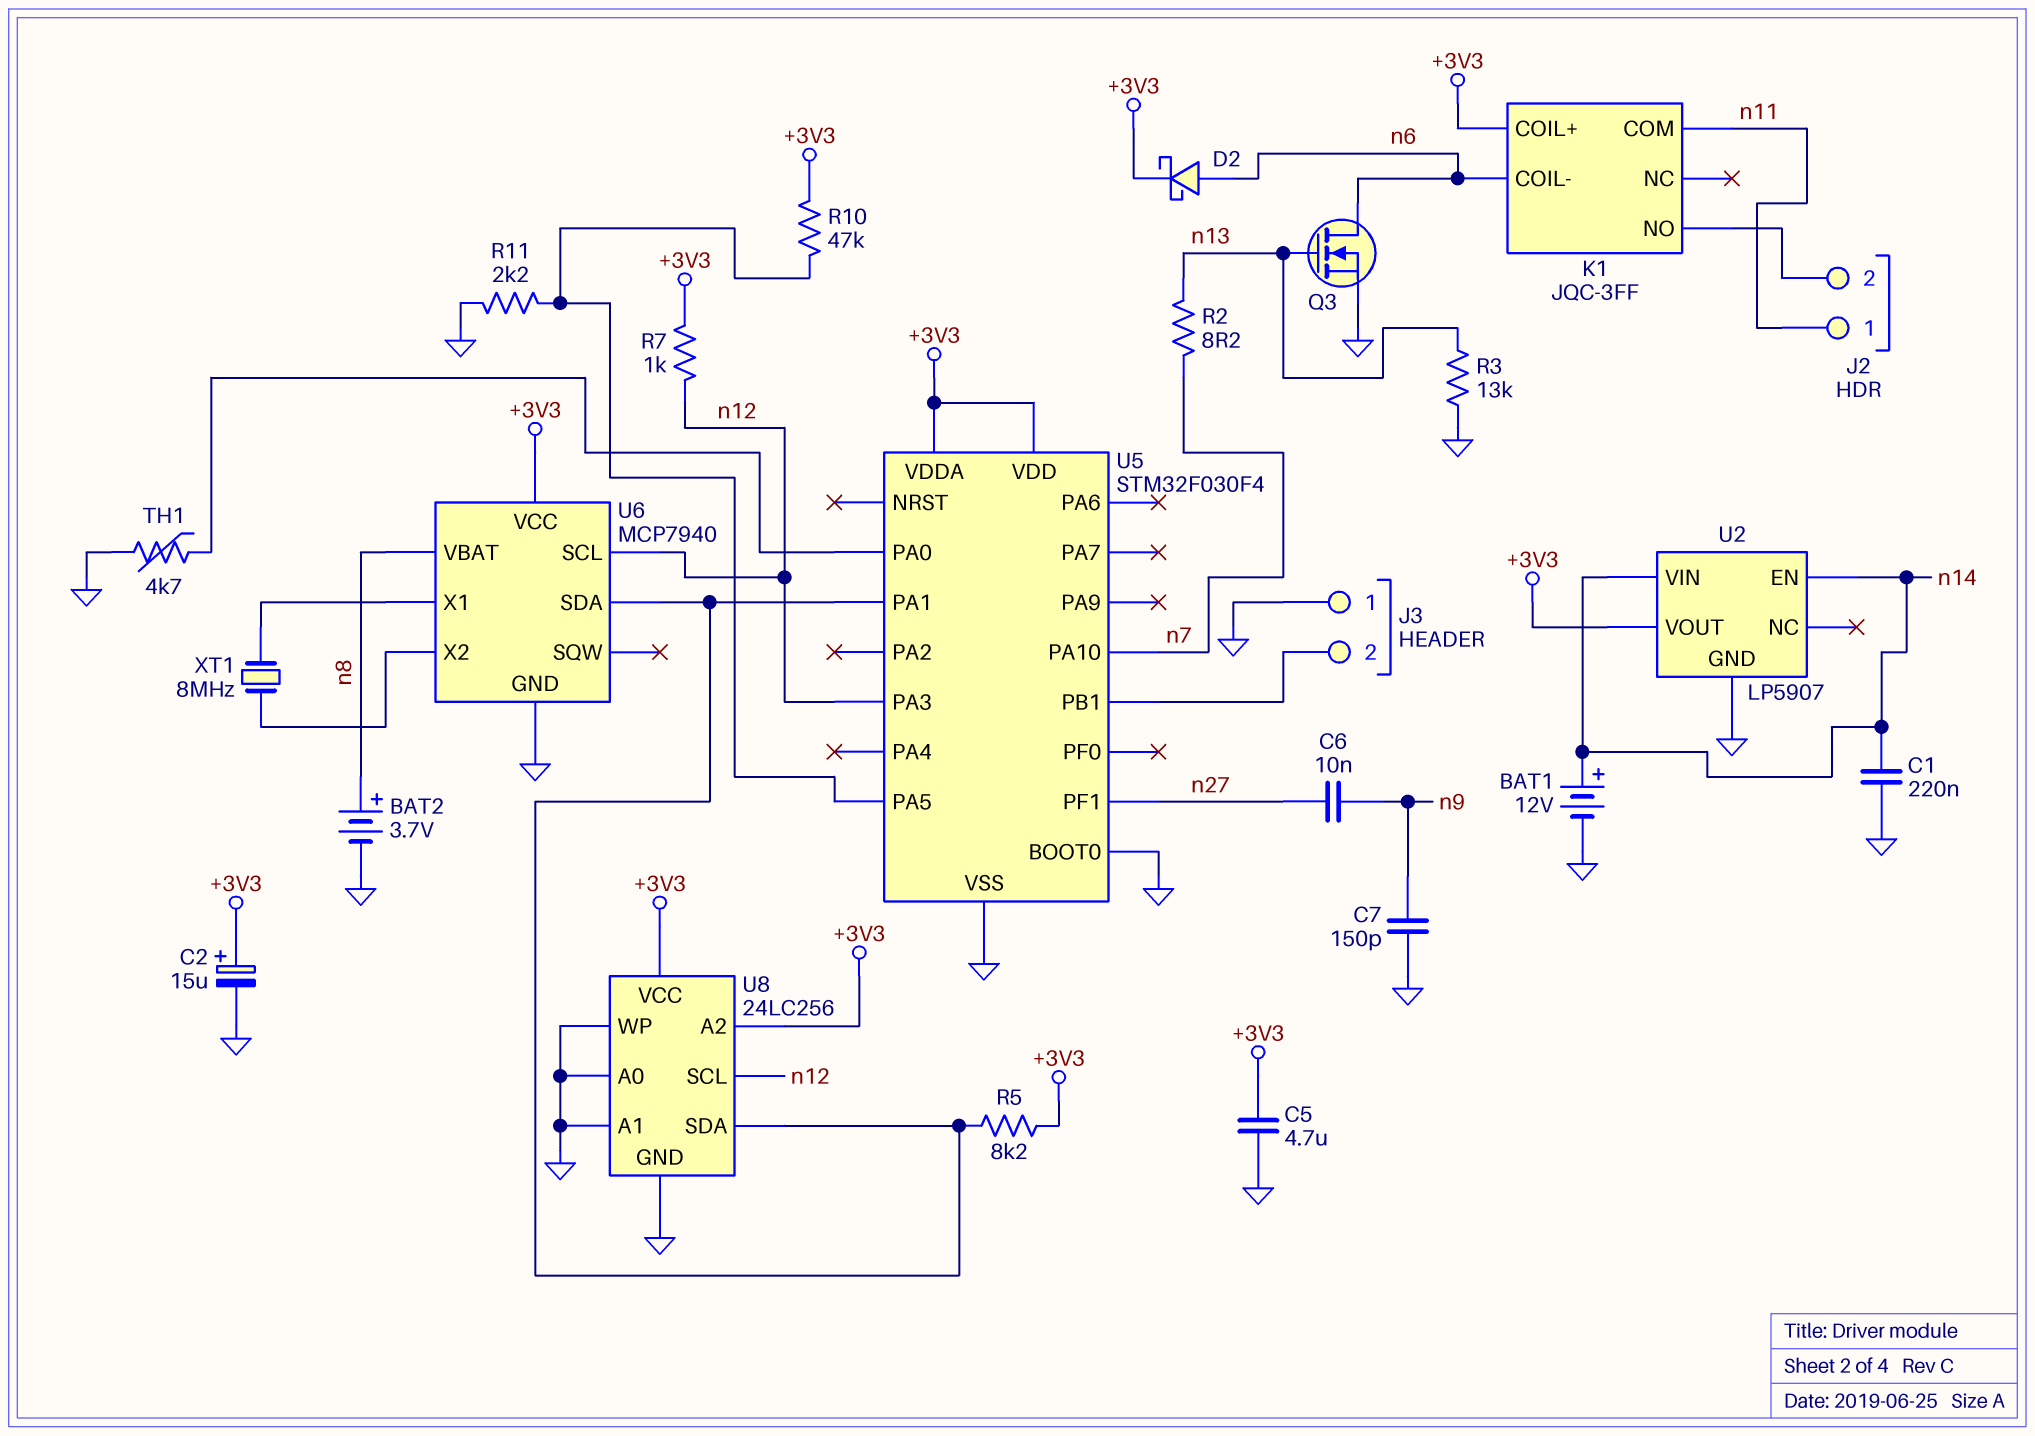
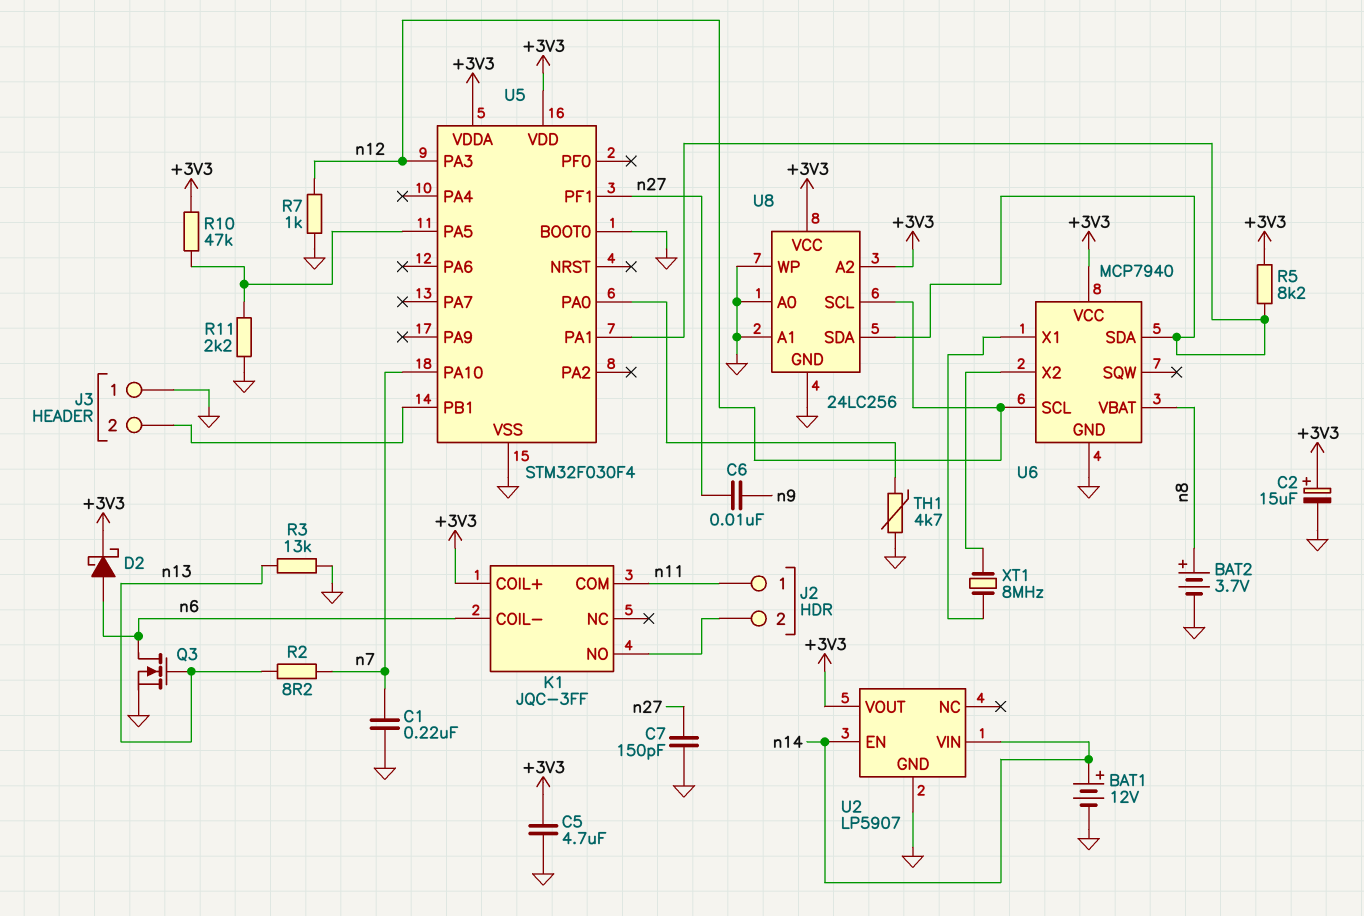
C1: 220nF (GND, n14) -> 220nF (GND, n7)
C7: 150pF (GND, n9) -> 150pF (GND, n27)
R7: 1k (+3V3, n12) -> 1k (GND, n12)

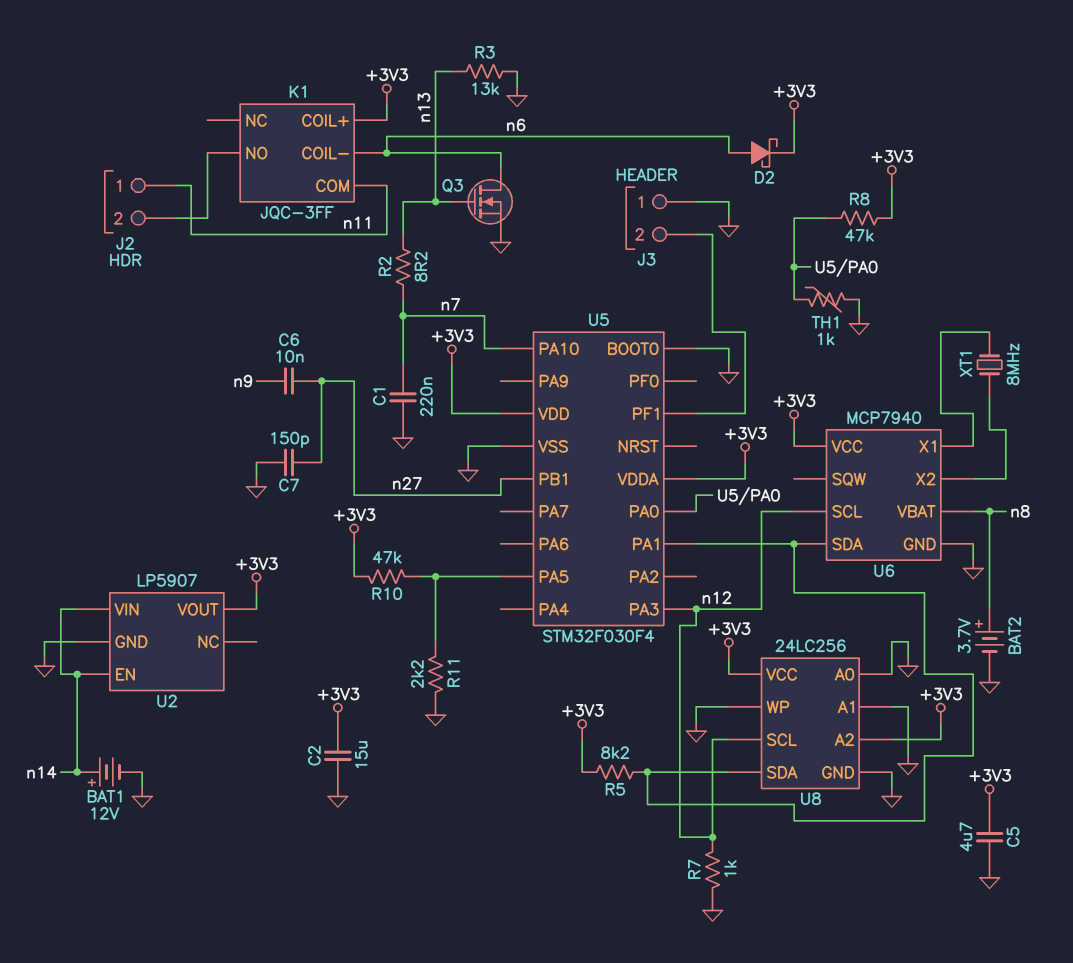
C2: 15uF (plus +3V3, minus GND) -> 15uF (+3V3, GND)
R8: none -> 47k (+3V3, U5/PA0)
TH1: 4.7k (GND, U5/PA0) -> 1k (GND, U5/PA0)
U5 pin PB1: J3/2 -> n27
U5 pin PF1: n27 -> J3/2

